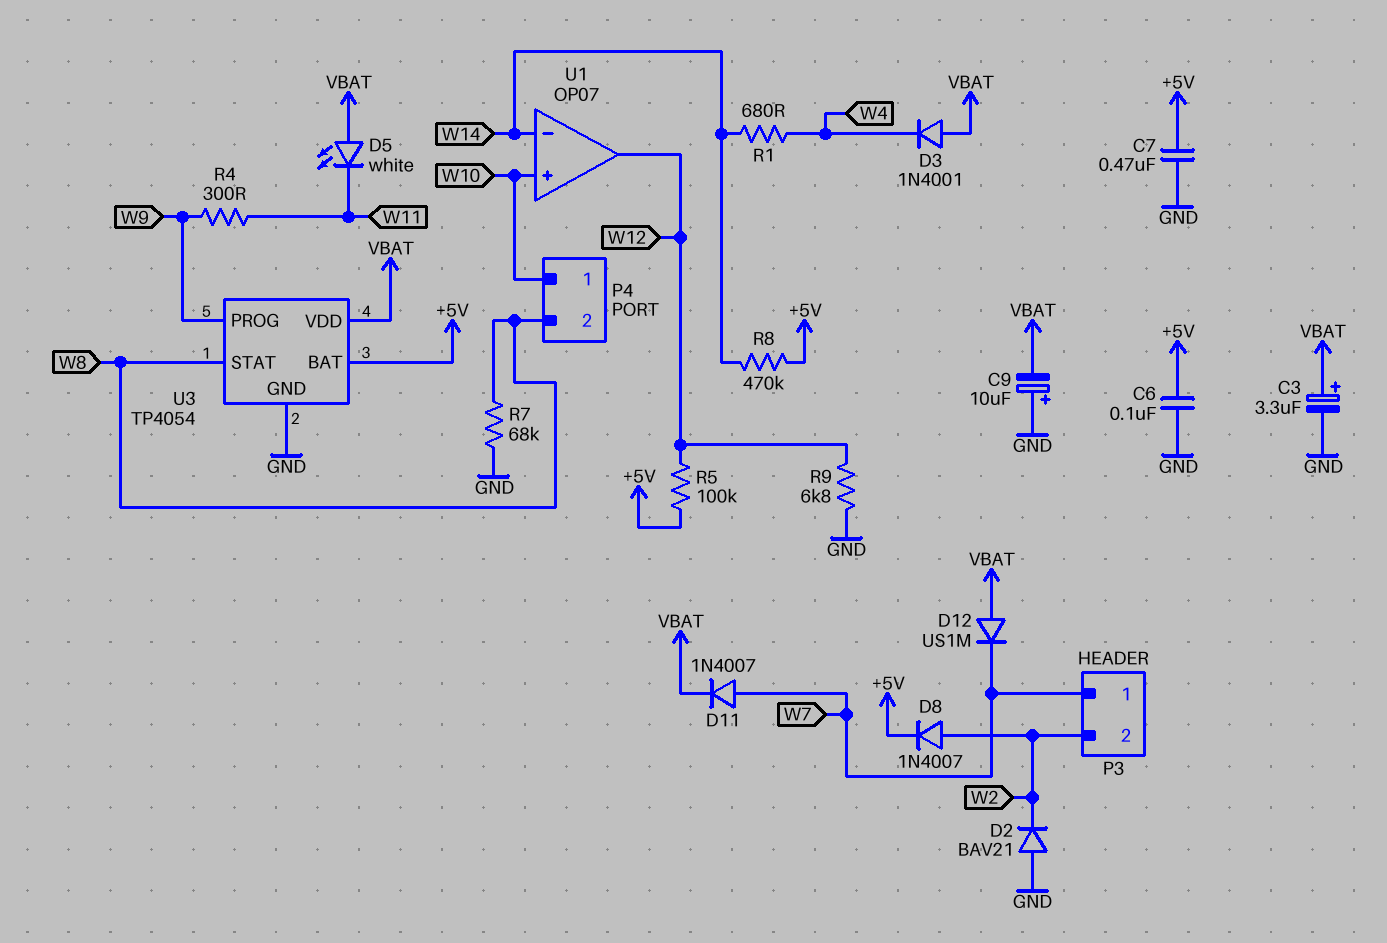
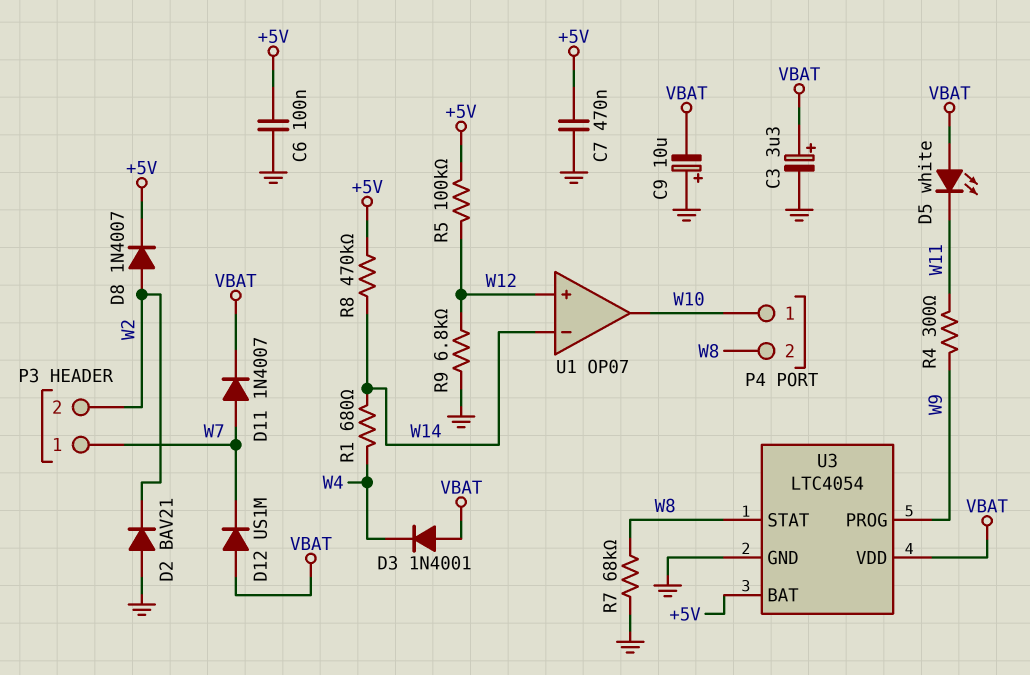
U1 pin in+: W10 -> W12
U1 pin out: W12 -> W10
U3: TP4054 -> LTC4054

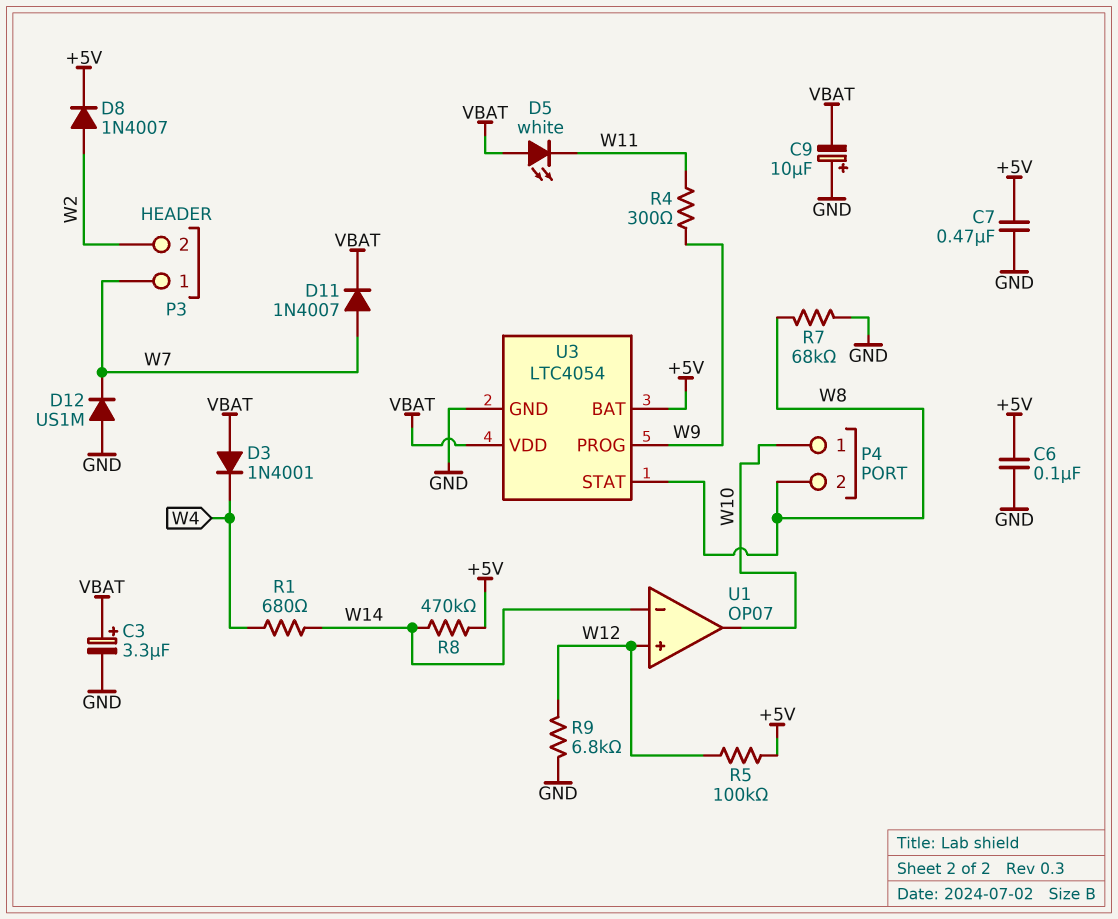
D2: diode BAV21 (A GND, K W2) -> none
D12: diode US1M (A VBAT, K W7) -> diode US1M (A GND, K W7)

